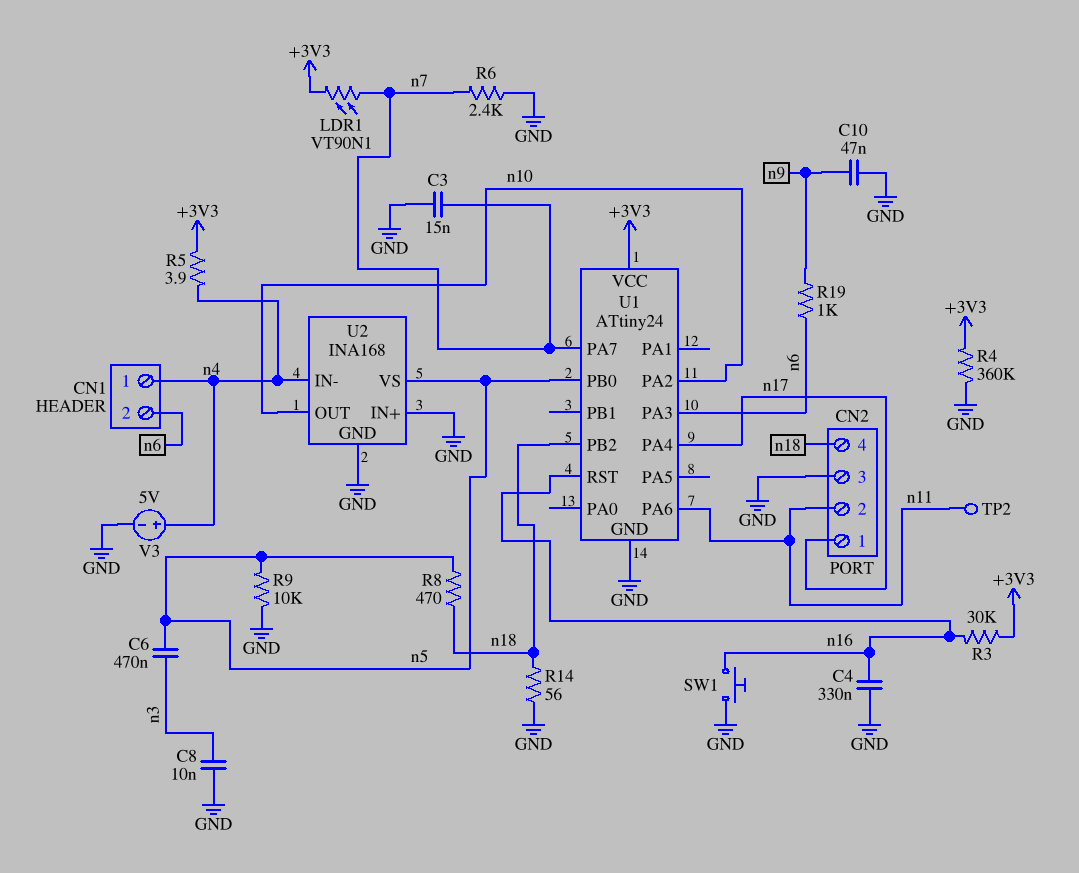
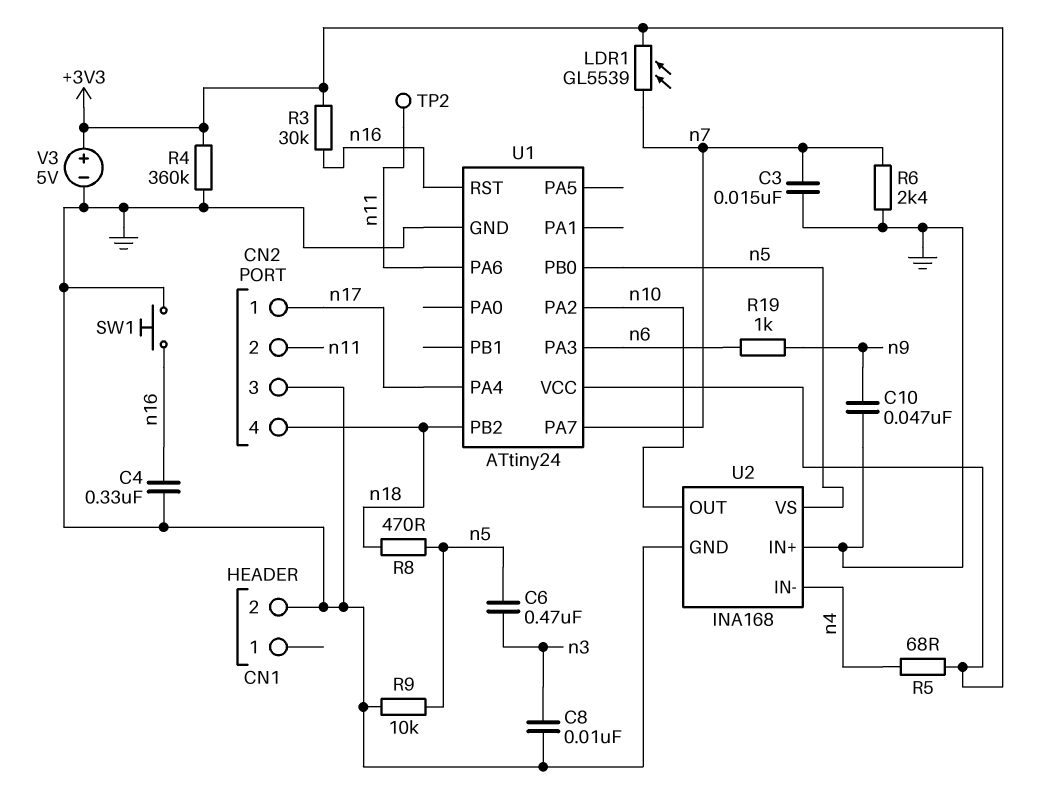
CN1 pin 1: n4 -> none
CN1 pin 2: n6 -> GND
LDR1: VT90N1 (+3V3, n7) -> GL5539 (+3V3, n7)
R5: 3.9 (+3V3, n4) -> 68 (+3V3, n4)
R14: 56 (GND, n18) -> none
V3: 5V (plus n4, minus GND) -> 5V (plus +3V3, minus GND)

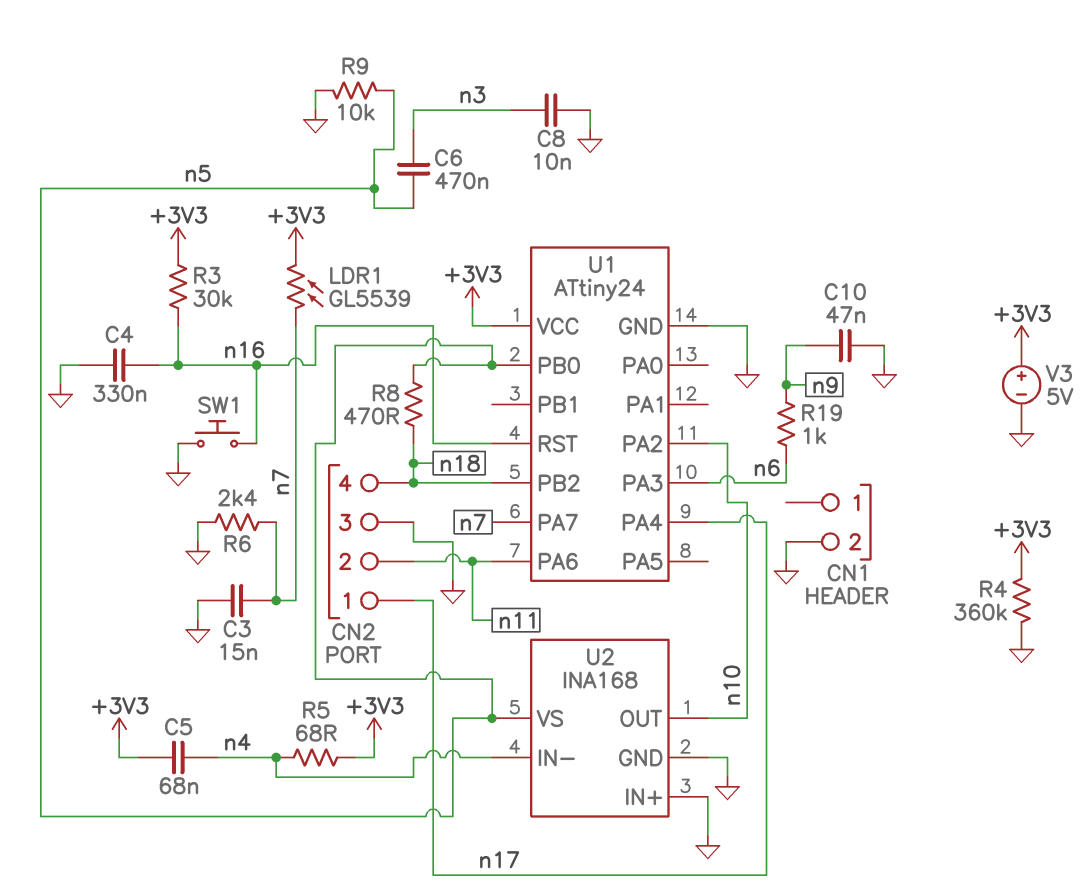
C5: none -> 68nF (+3V3, n4)
TP2: test point (n11) -> none

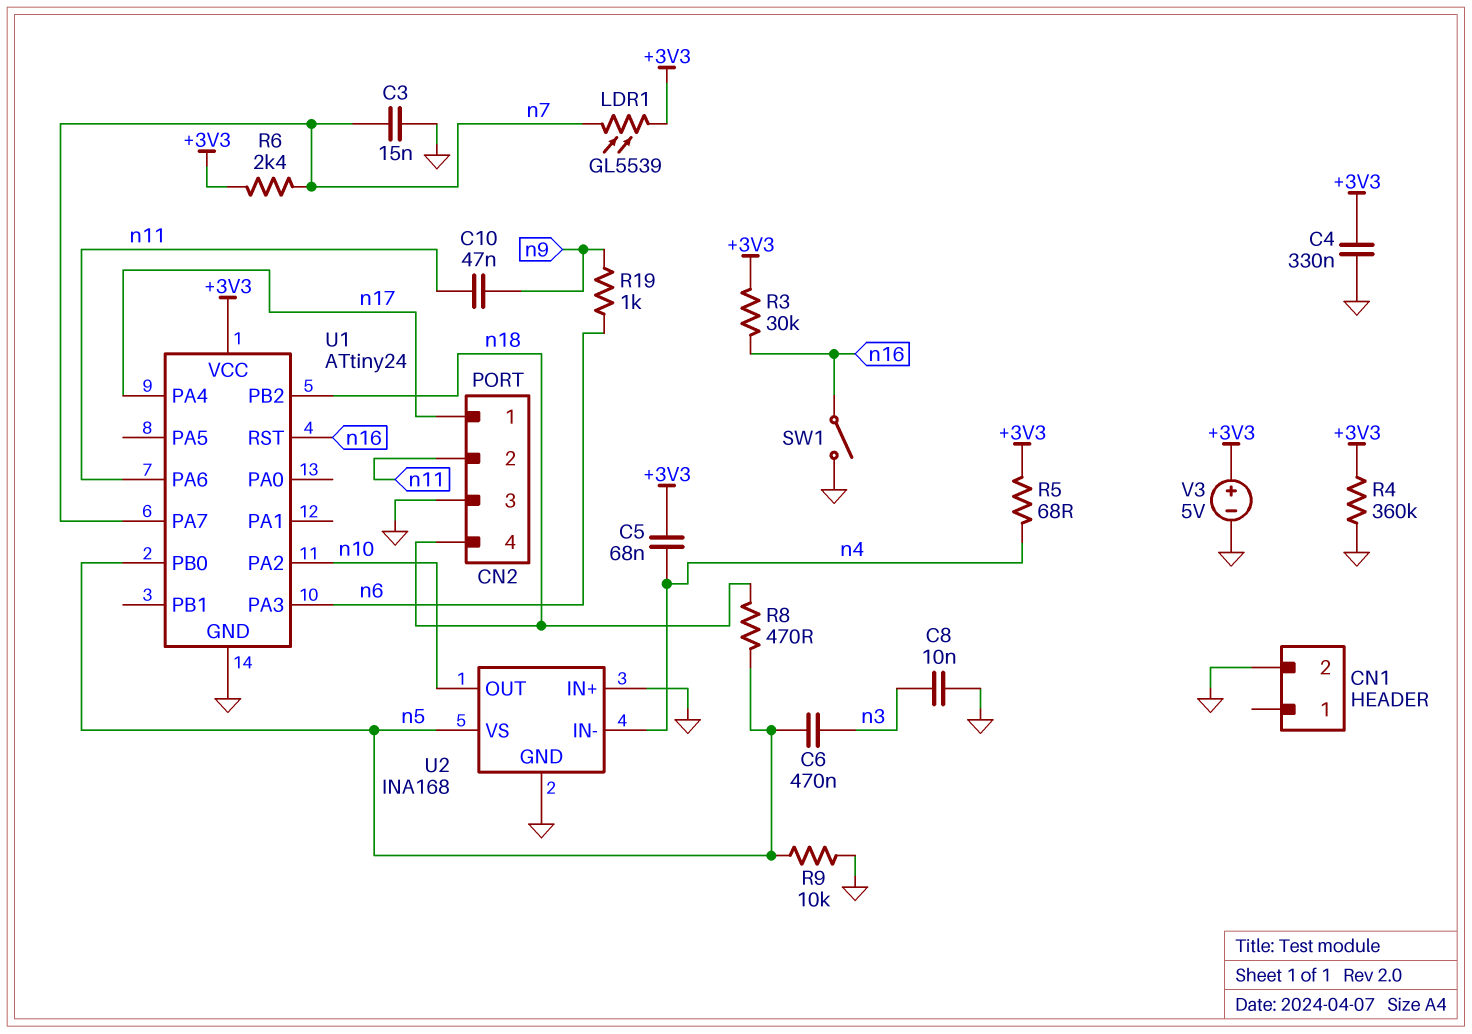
C4: 330nF (GND, n16) -> 330nF (+3V3, GND)
C10: 47nF (GND, n9) -> 47nF (n9, n11)
R6: 2.4k (GND, n7) -> 2.4k (+3V3, n7)
SW1: button (GND, n16) -> switch (GND, n16)

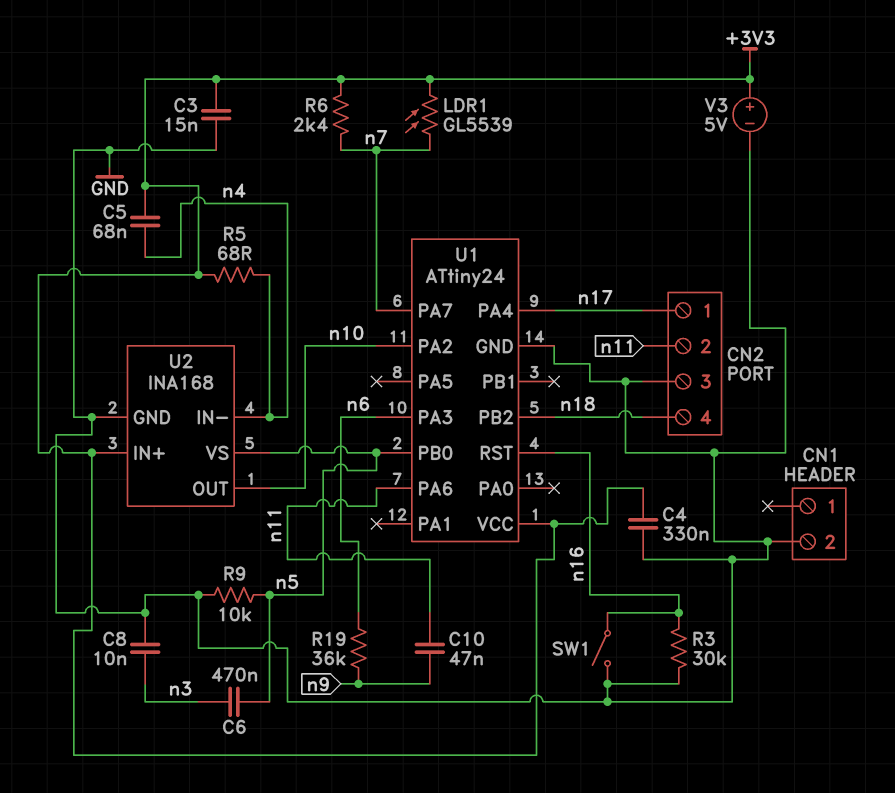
C3: 15nF (GND, n7) -> 15nF (+3V3, GND)
R3: 30k (+3V3, n16) -> 30k (GND, n16)
R4: 360k (+3V3, GND) -> none
R8: 470 (n5, n18) -> none
R19: 1k (n6, n9) -> 36k (n6, n9)
U2 pin IN+: GND -> +3V3

